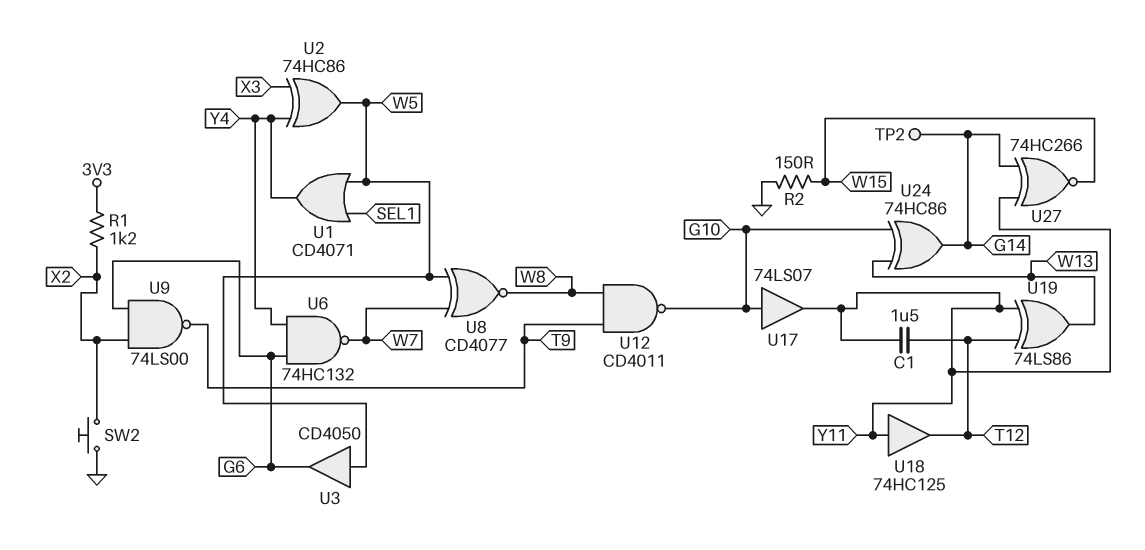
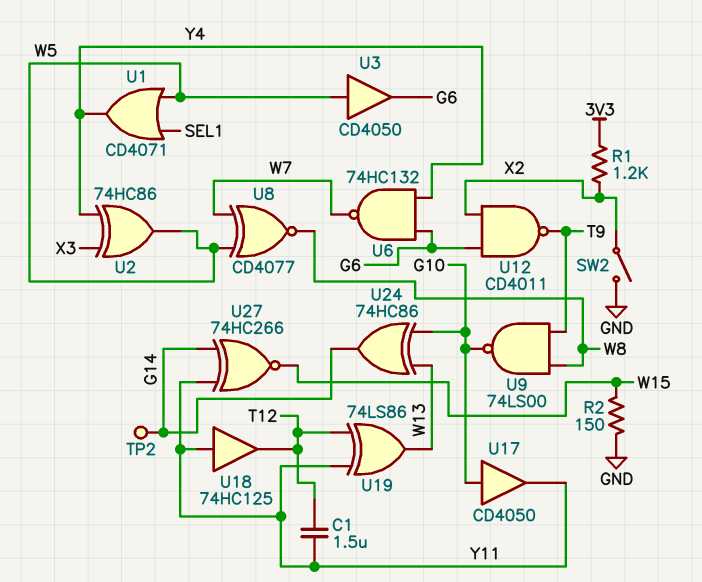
SW2: button (GND, X2) -> switch (GND, X2)
U9: NAND 74LS00 (in G6, in X2, out T9) -> NAND 74LS00 (in T9, in W8, out G10)
U12: NAND CD4011 (in T9, in W8, out G10) -> NAND CD4011 (in G6, in X2, out T9)
U17: buffer 74LS07 (in G10, out Y11) -> buffer CD4050 (in G10, out Y11)

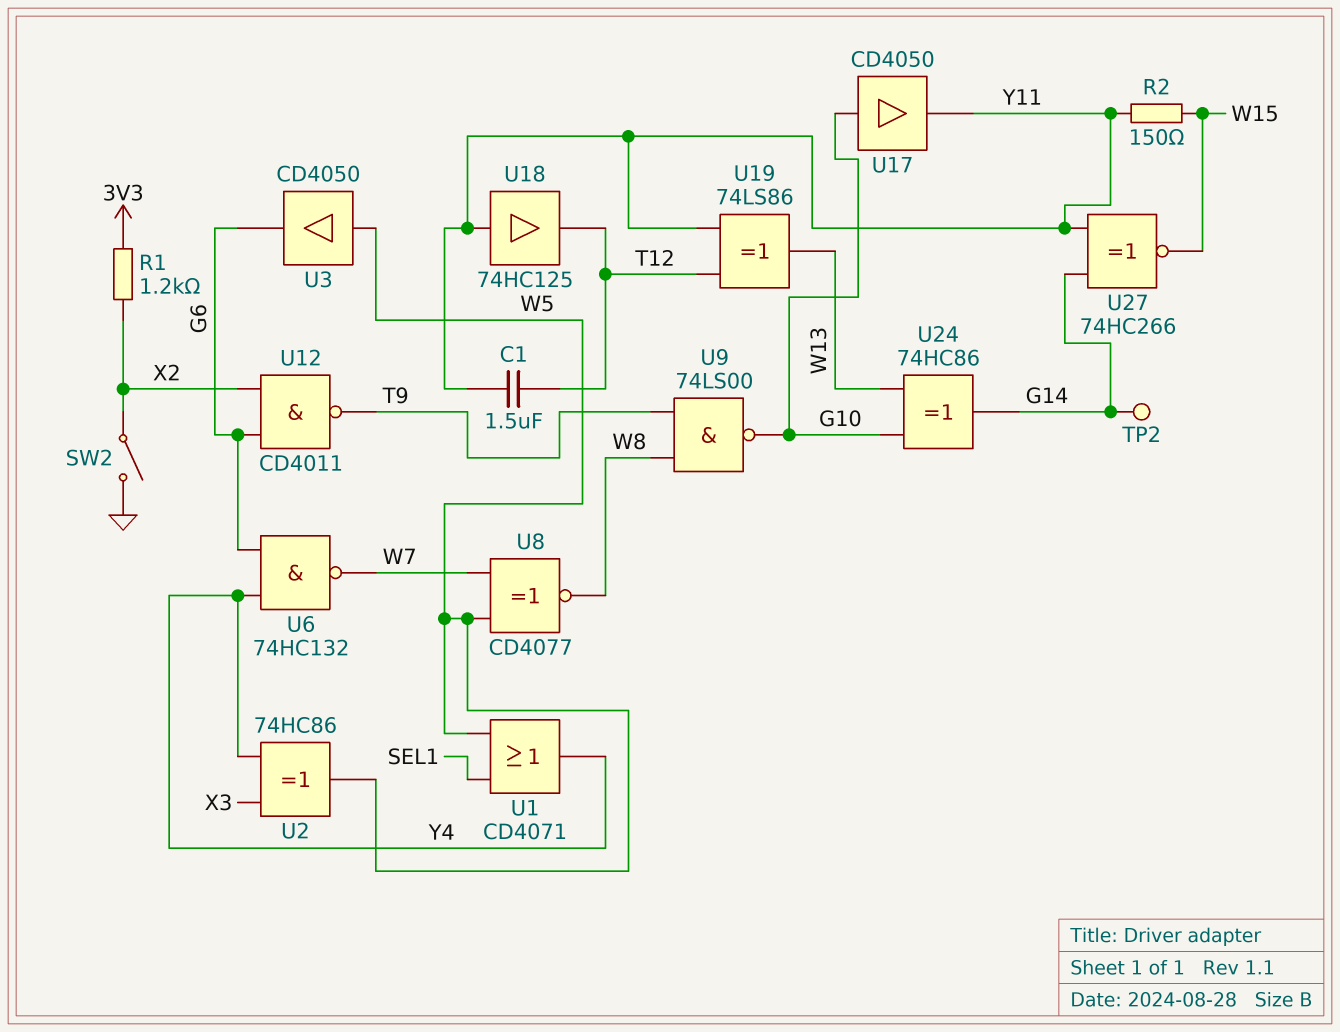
R2: 150 (GND, W15) -> 150 (W15, Y11)

